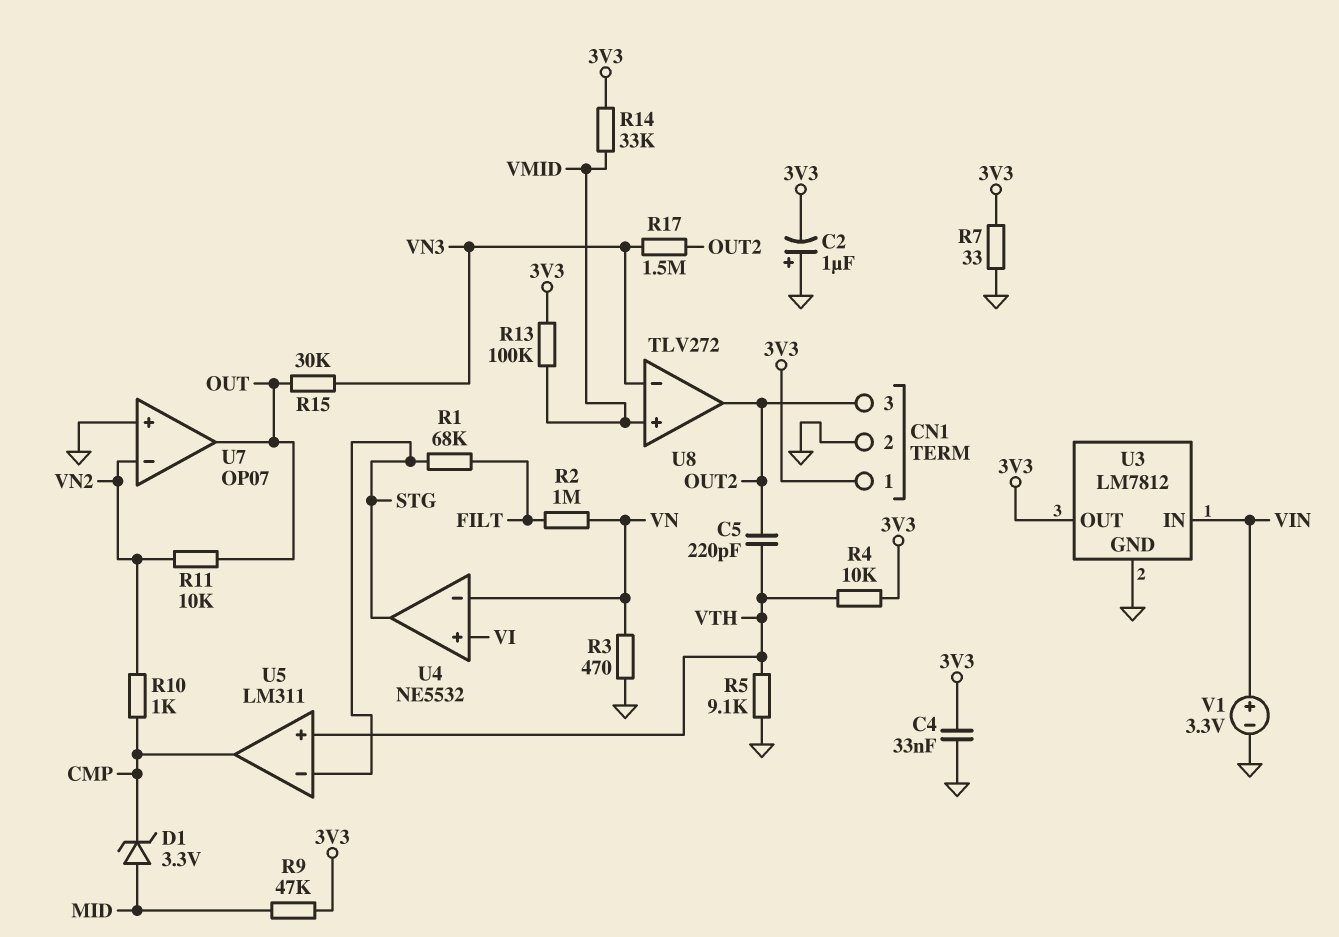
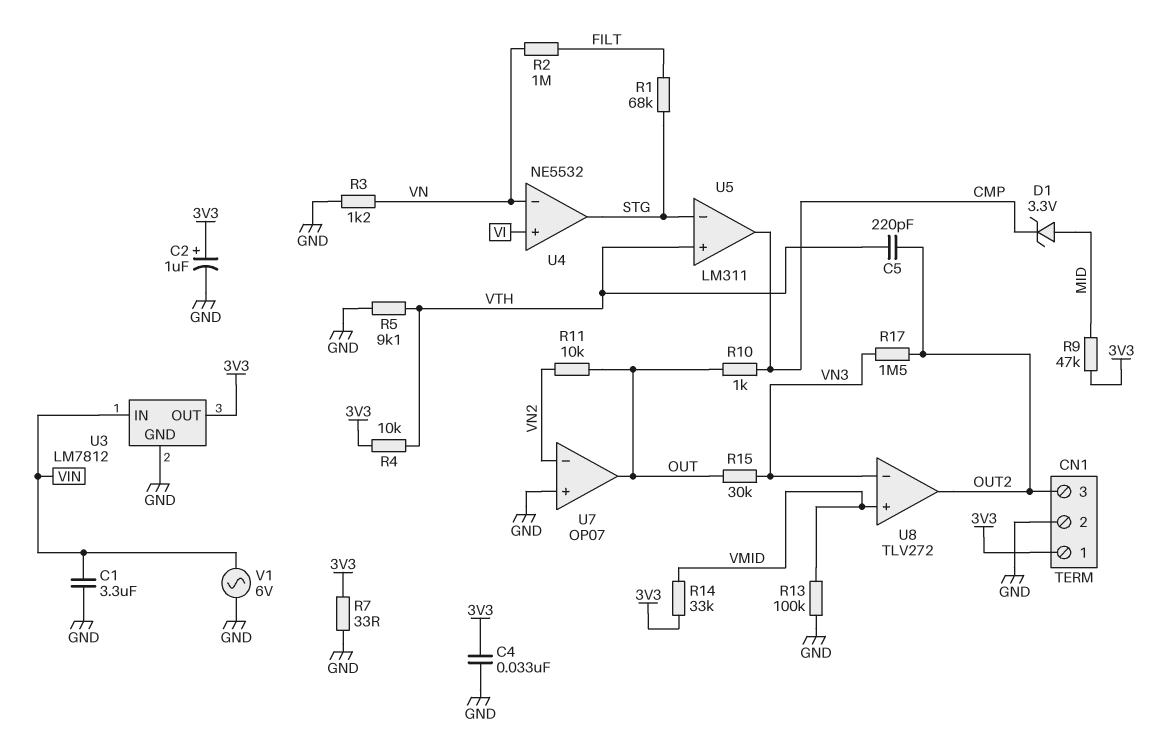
C1: none -> 3.3uF (GND, VIN)
C2: 1uF (plus GND, minus 3V3) -> 1uF (plus 3V3, minus GND)
R3: 470 (GND, VN) -> 1.2k (GND, VN)
R10: 1k (CMP, VN2) -> 1k (CMP, OUT)
R13: 100k (3V3, VMID) -> 100k (GND, VMID)
V1: 3.3V (plus VIN, minus GND) -> AC 6V (GND, VIN)

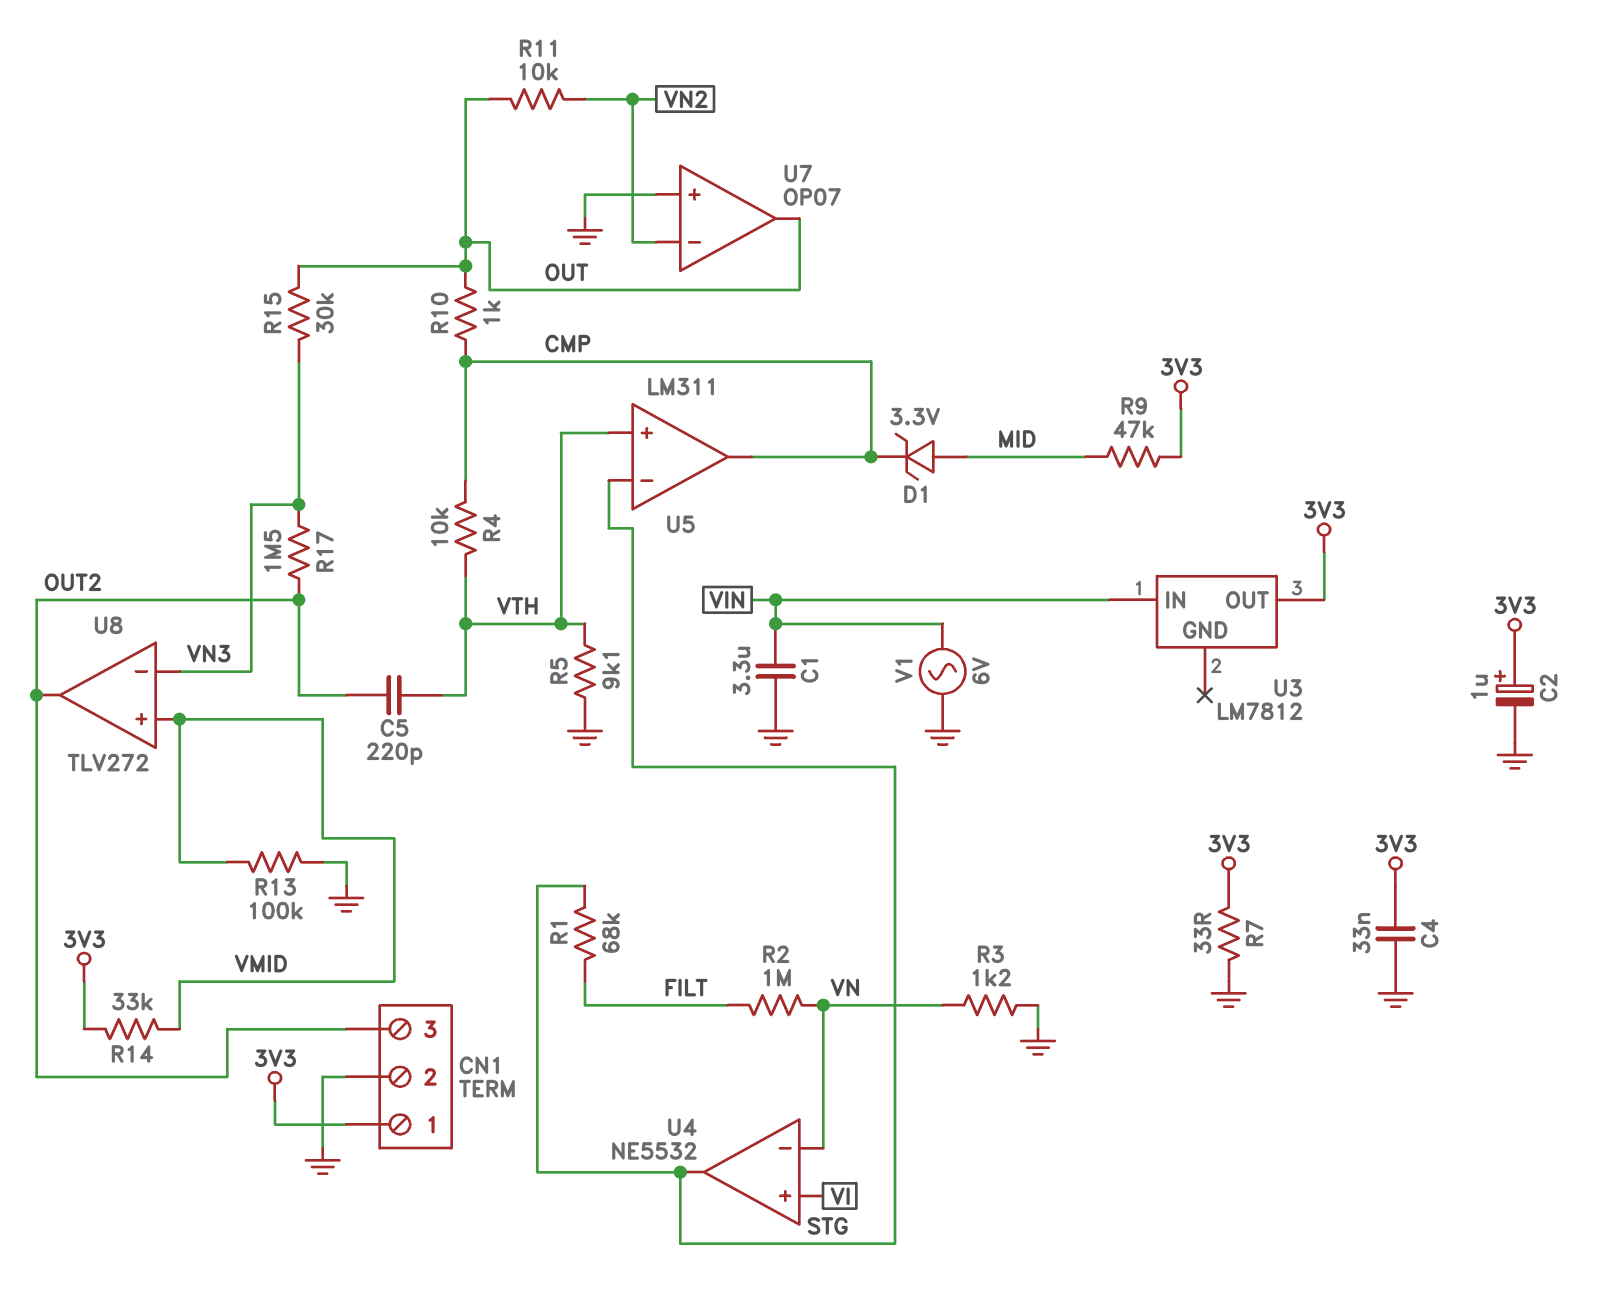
R4: 10k (3V3, VTH) -> 10k (CMP, VTH)
U3 pin GND: GND -> none

